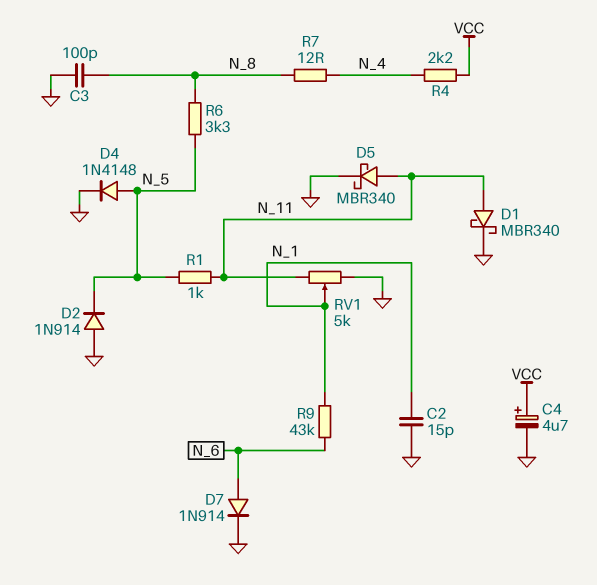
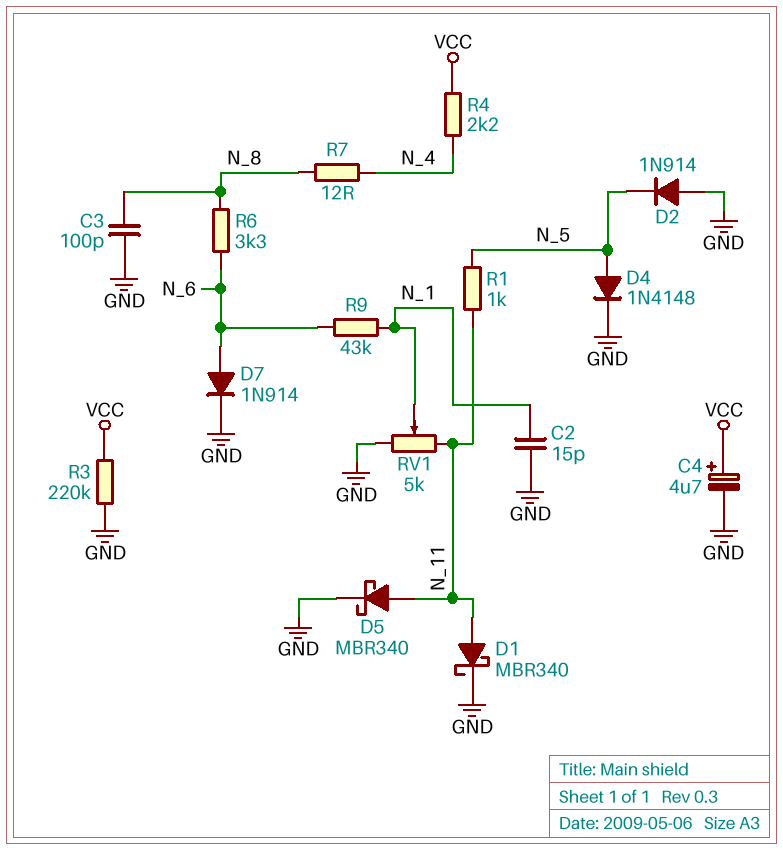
R3: none -> 220k (GND, VCC)
R6: 3.3k (N_5, N_8) -> 3.3k (N_6, N_8)

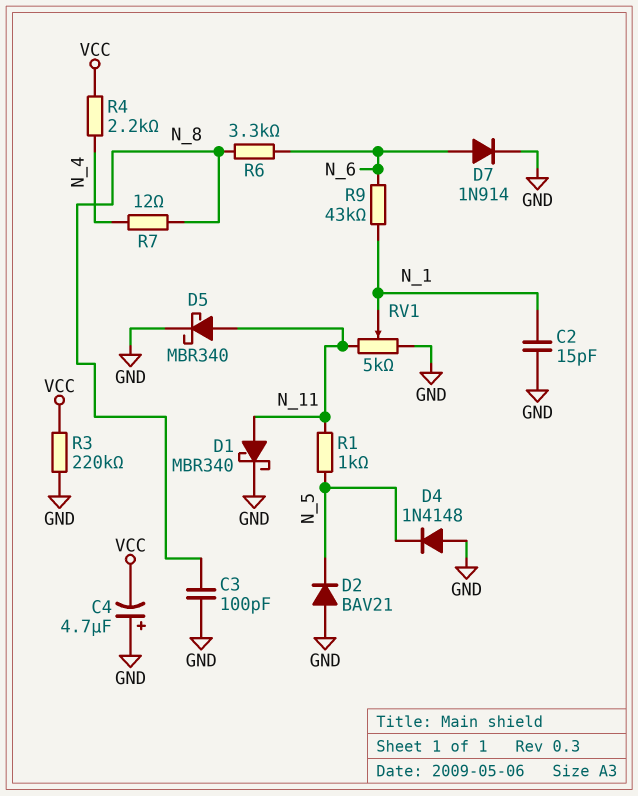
C4: 4.7uF (plus VCC, minus GND) -> 4.7uF (plus GND, minus VCC)
D2: diode 1N914 (A GND, K N_5) -> diode BAV21 (A GND, K N_5)
D4: diode 1N4148 (A N_5, K GND) -> diode 1N4148 (A GND, K N_5)

